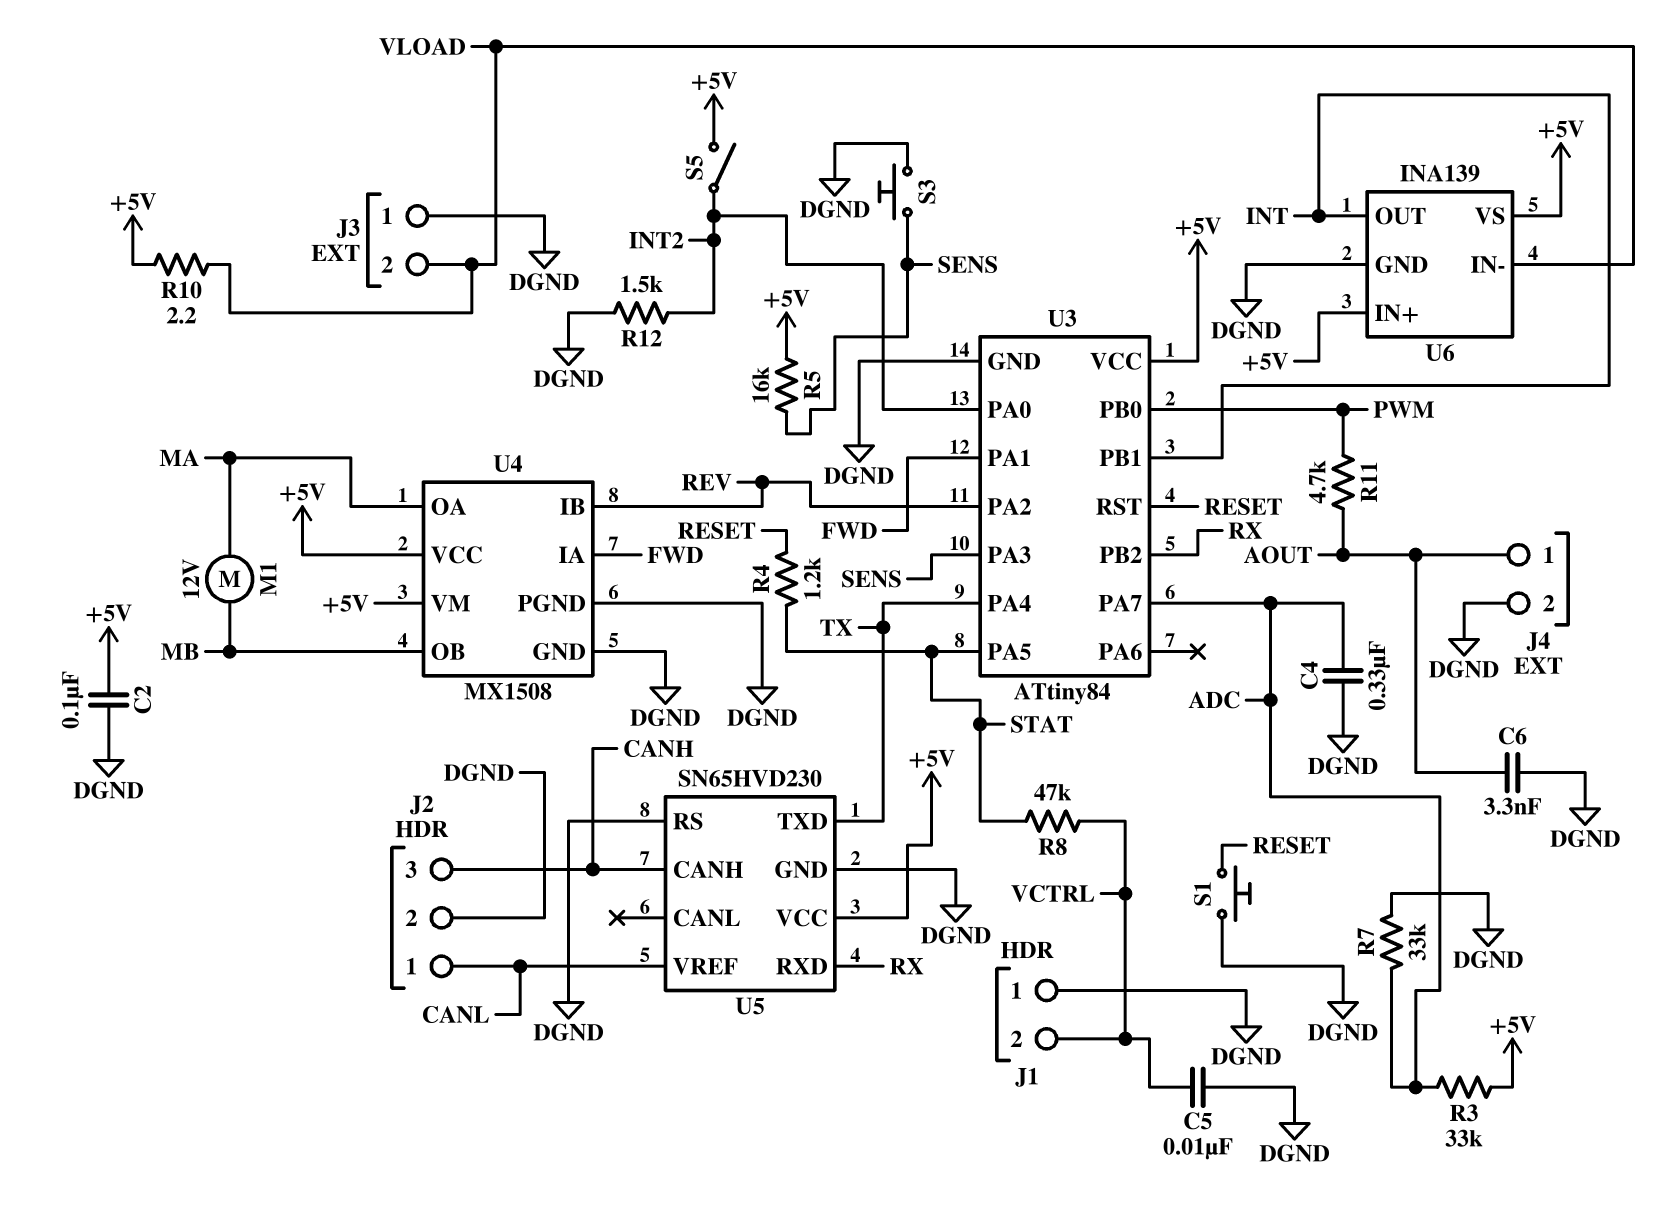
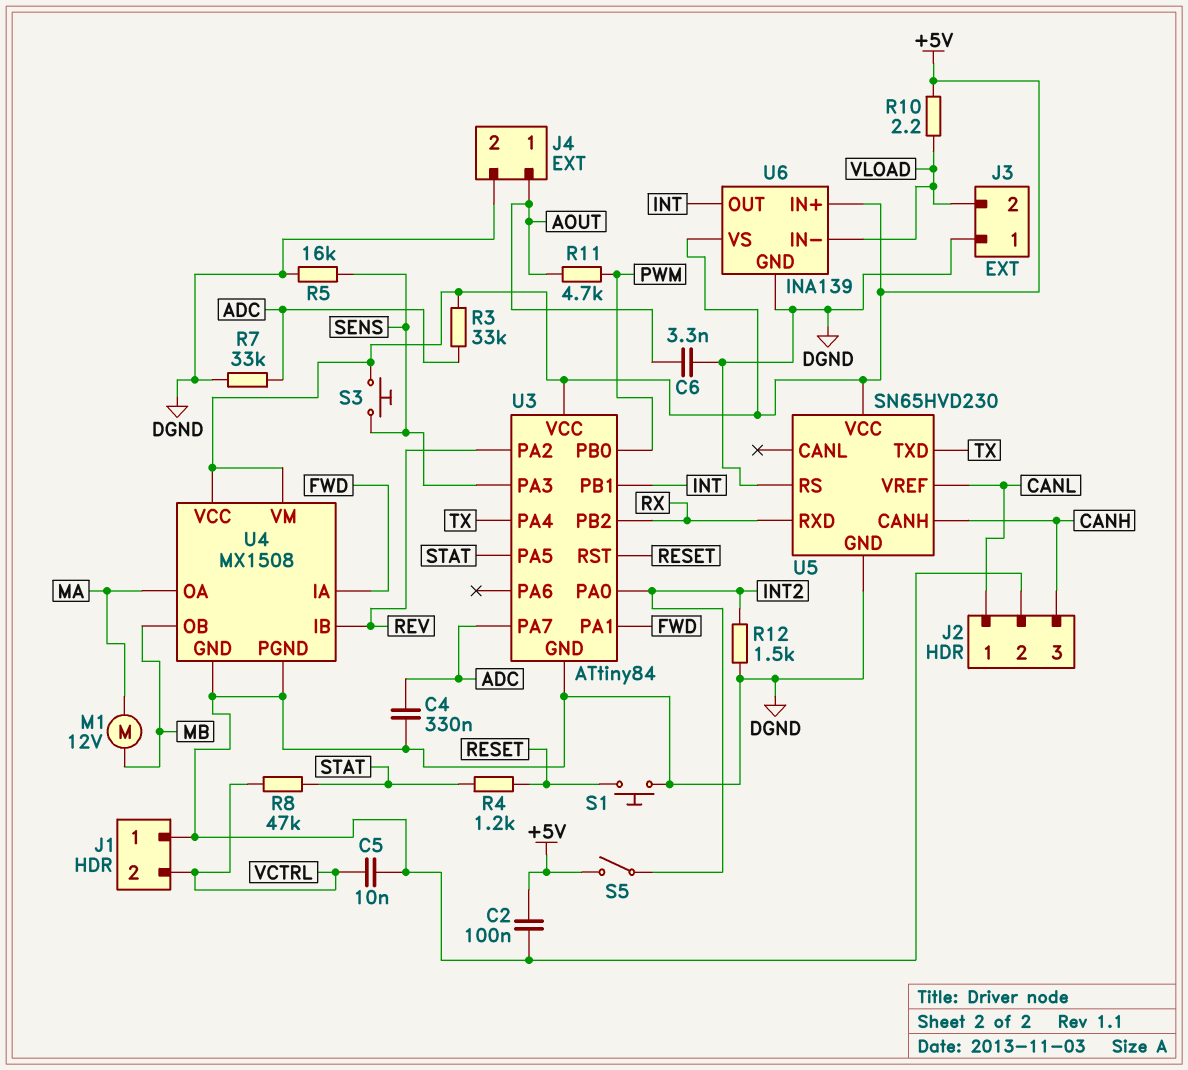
R5: 16k (+5V, SENS) -> 16k (DGND, SENS)
S3: button (DGND, SENS) -> button (+5V, SENS)

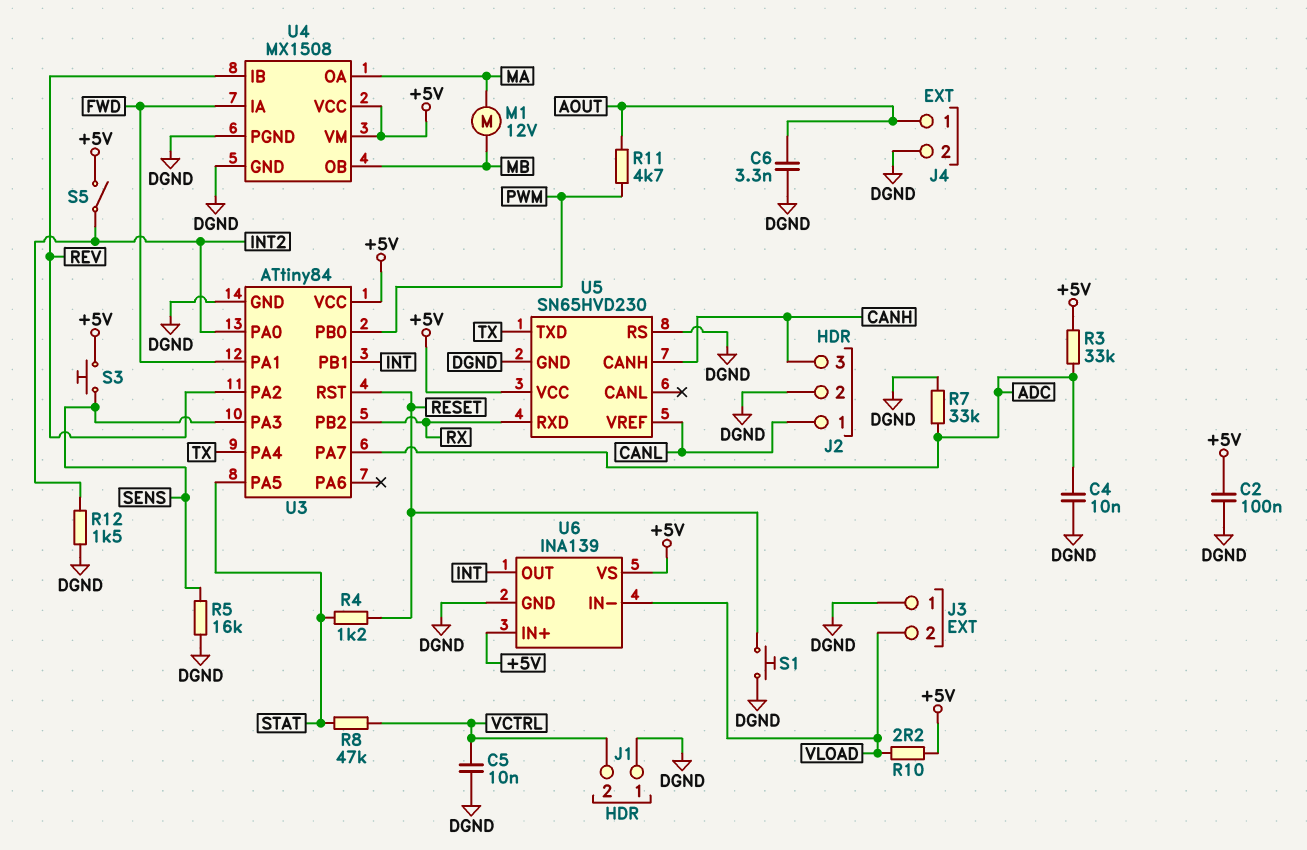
C4: 330nF (ADC, DGND) -> 10nF (ADC, DGND)

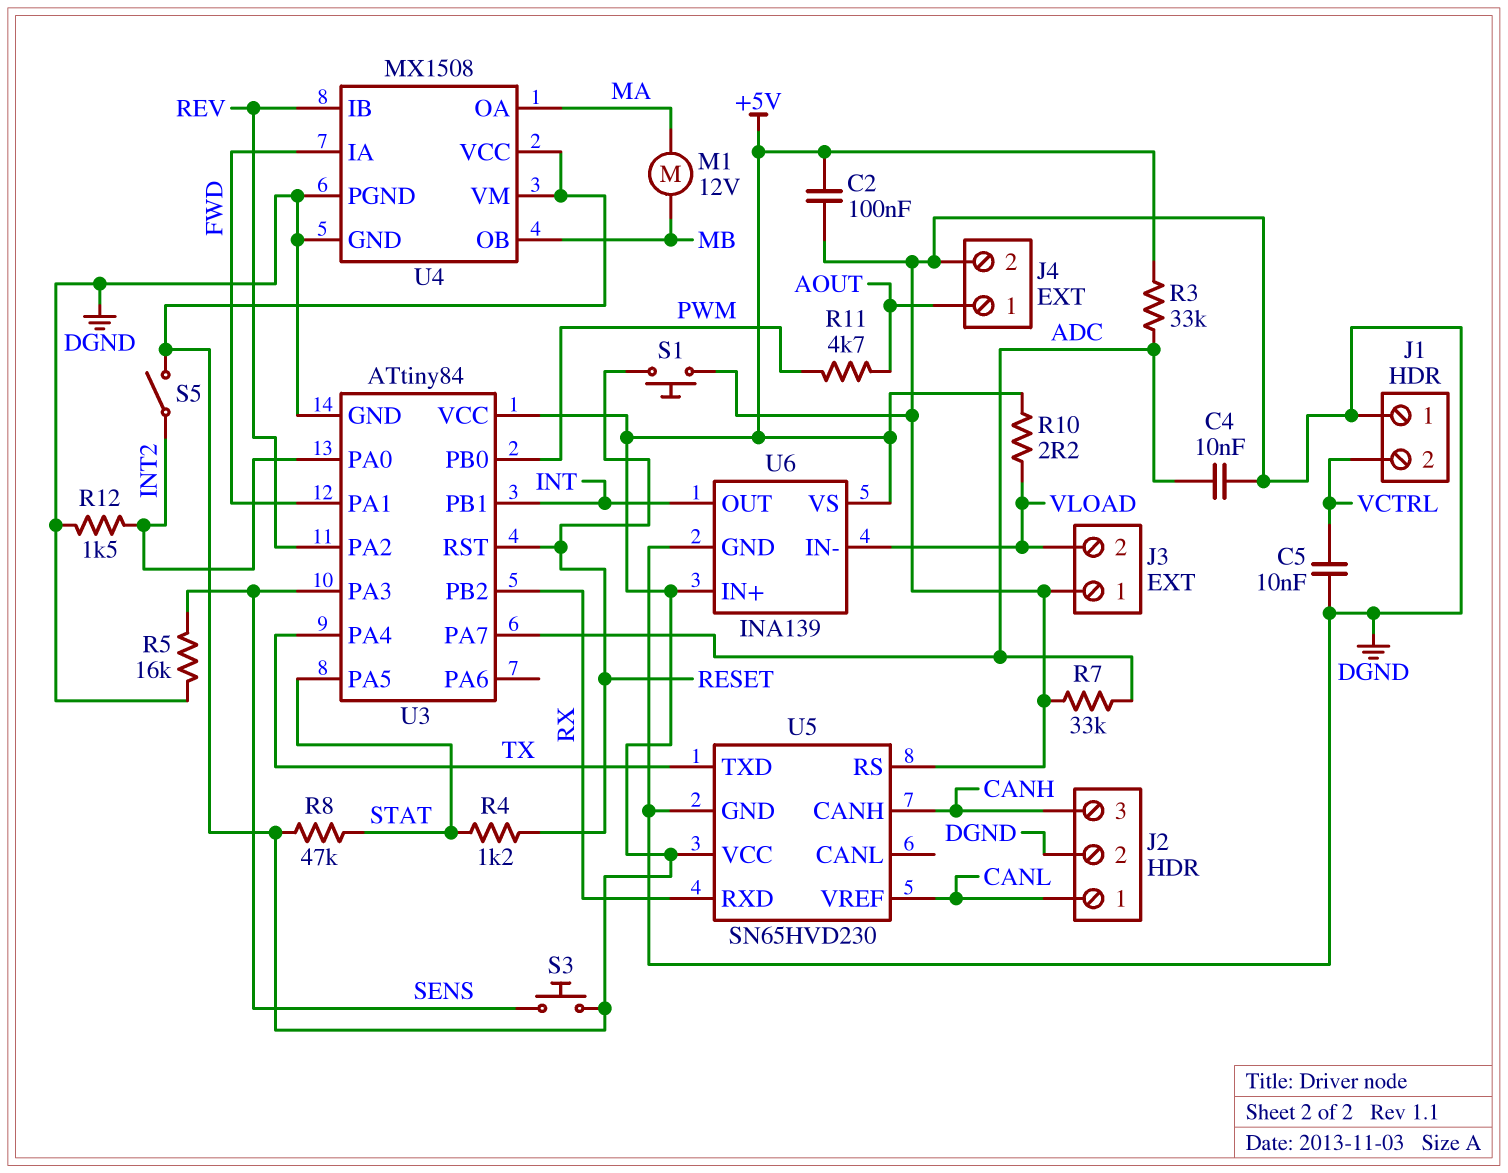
C6: 3.3nF (AOUT, DGND) -> none
R8: 47k (STAT, VCTRL) -> 47k (+5V, STAT)

